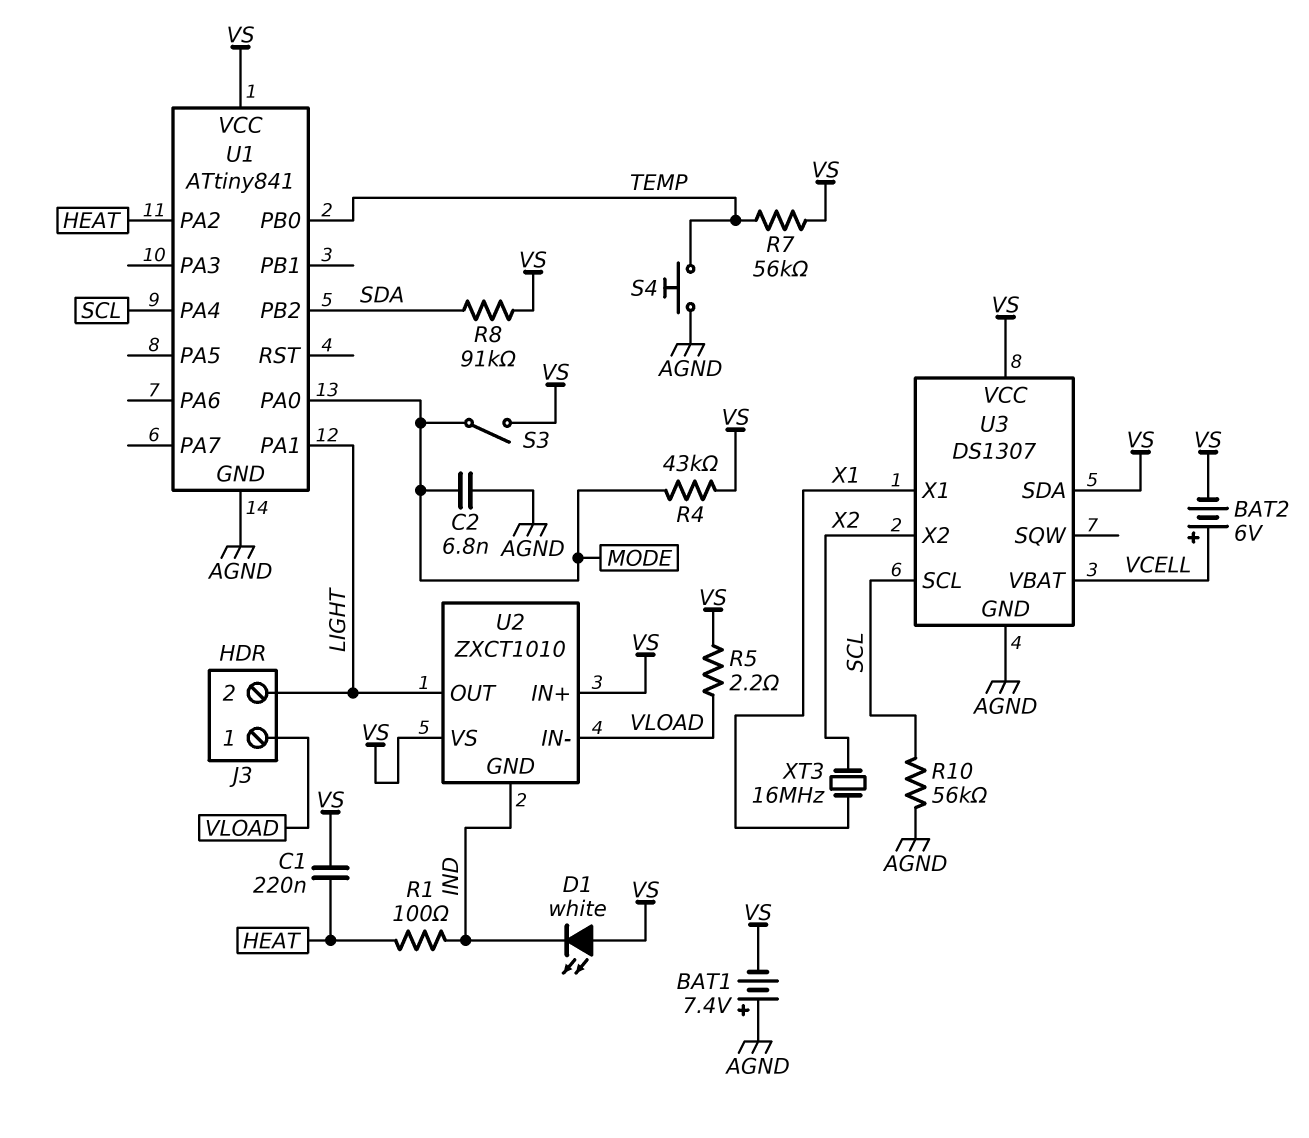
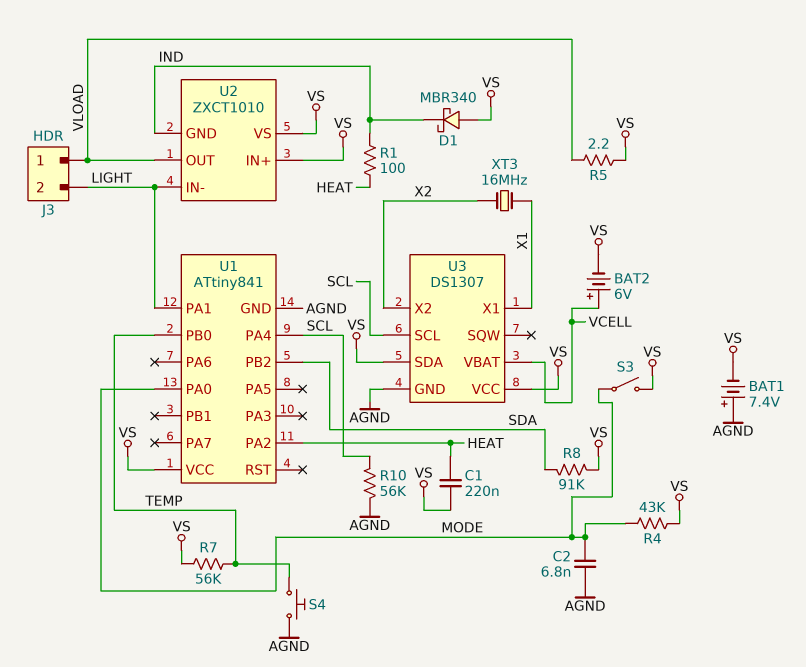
D1: LED white (A VS, K IND) -> schottky MBR340 (A VS, K IND)
U2 pin IN-: VLOAD -> LIGHT
U2 pin OUT: LIGHT -> VLOAD

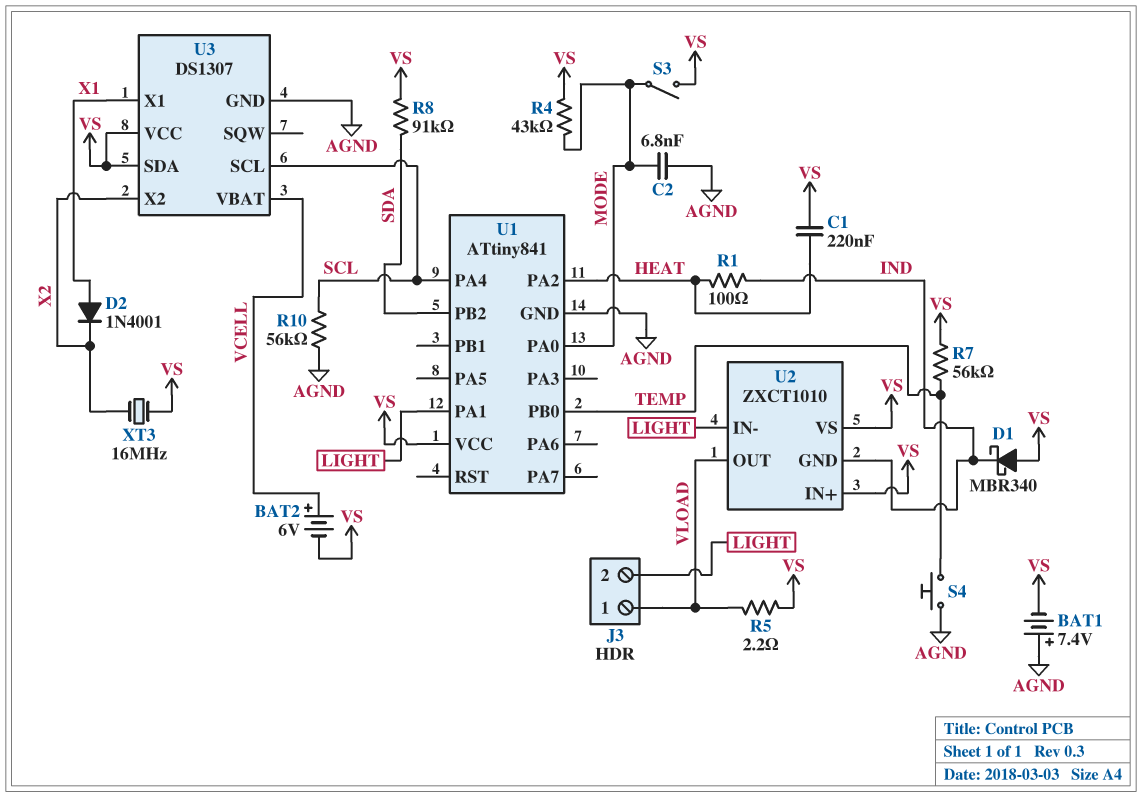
D2: none -> diode 1N4001 (A X1, K X2)
XT3: 16MHz (X1, X2) -> 16MHz (VS, X2)

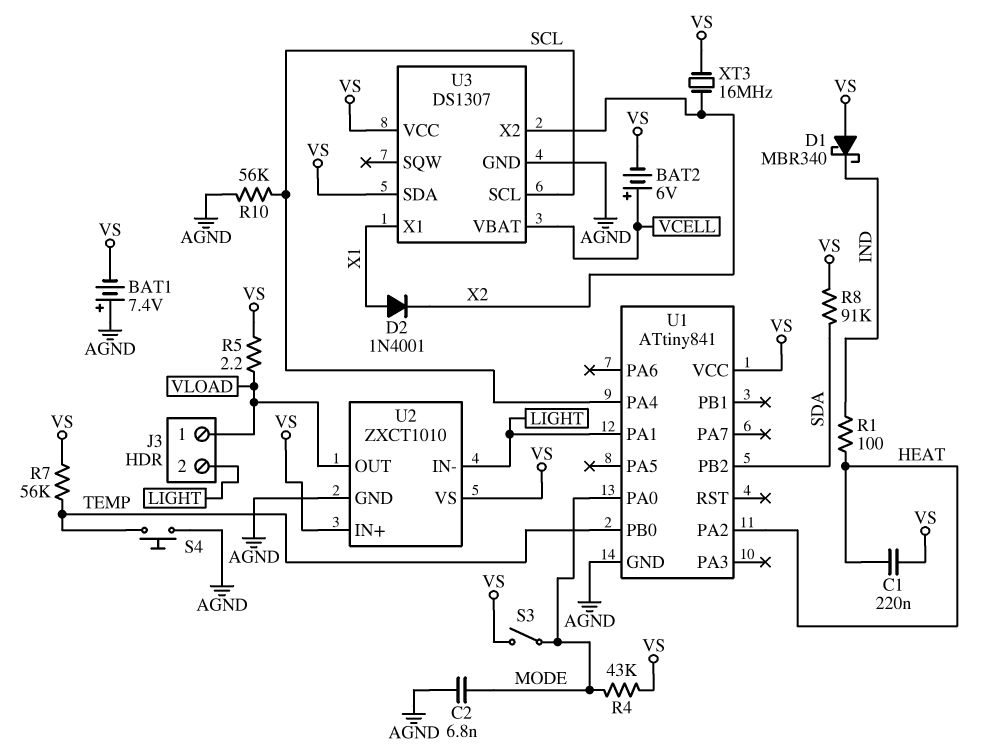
U2 pin GND: IND -> AGND

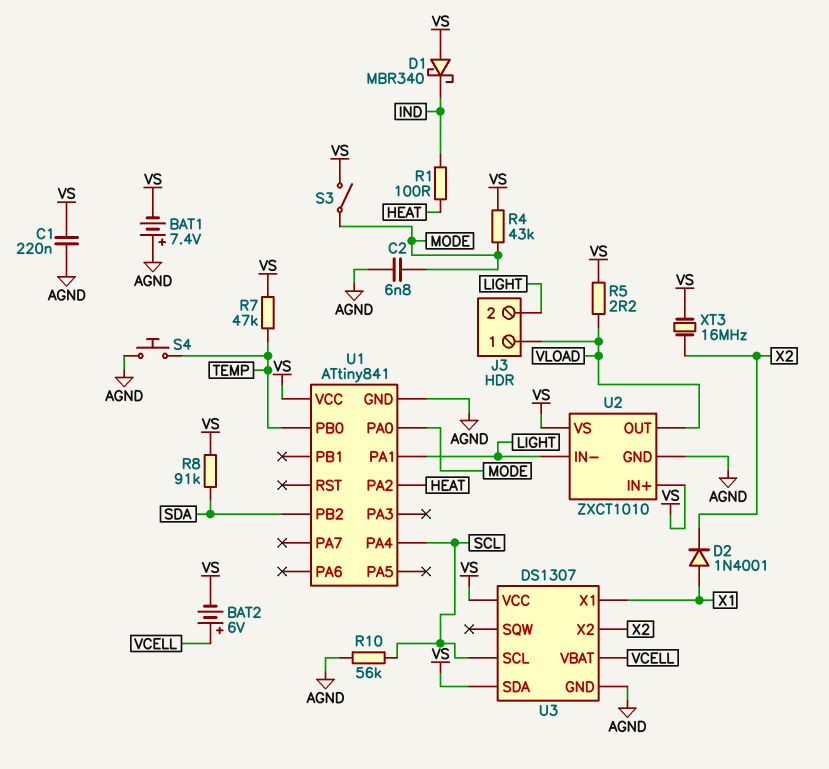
C1: 220nF (HEAT, VS) -> 220nF (AGND, VS)
R7: 56k (TEMP, VS) -> 47k (TEMP, VS)

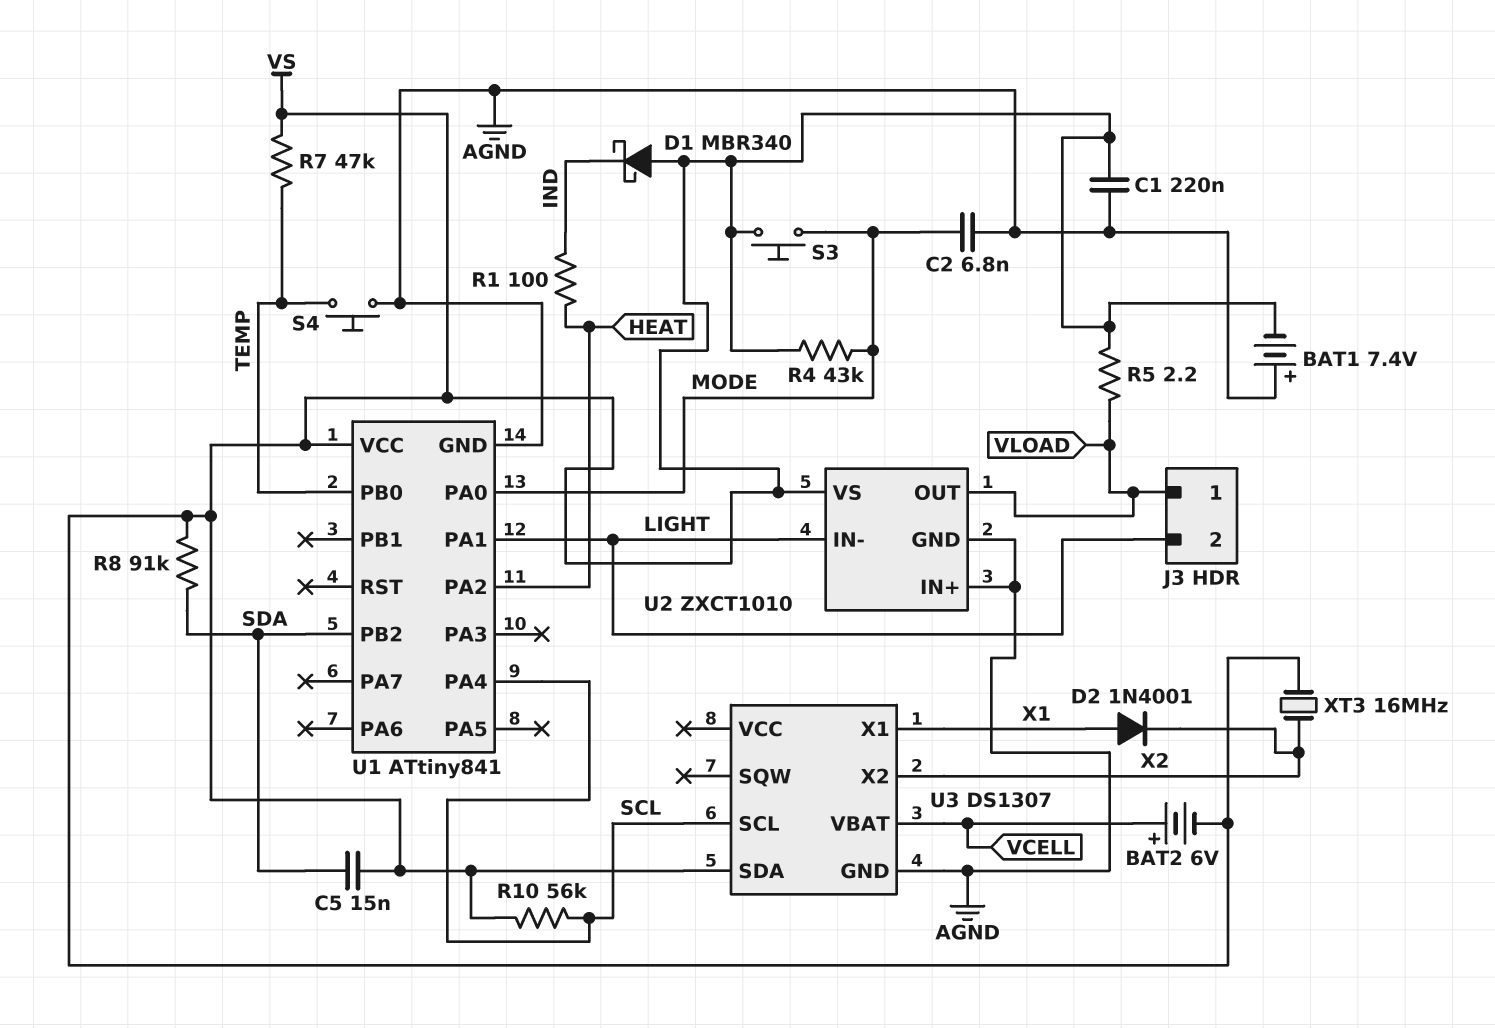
C5: none -> 15nF (SDA, VS)
R10: 56k (AGND, SCL) -> 56k (SCL, VS)
S3: switch (MODE, VS) -> button (MODE, VS)
U2 pin IN+: VS -> AGND
U3 pin VCC: VS -> none

